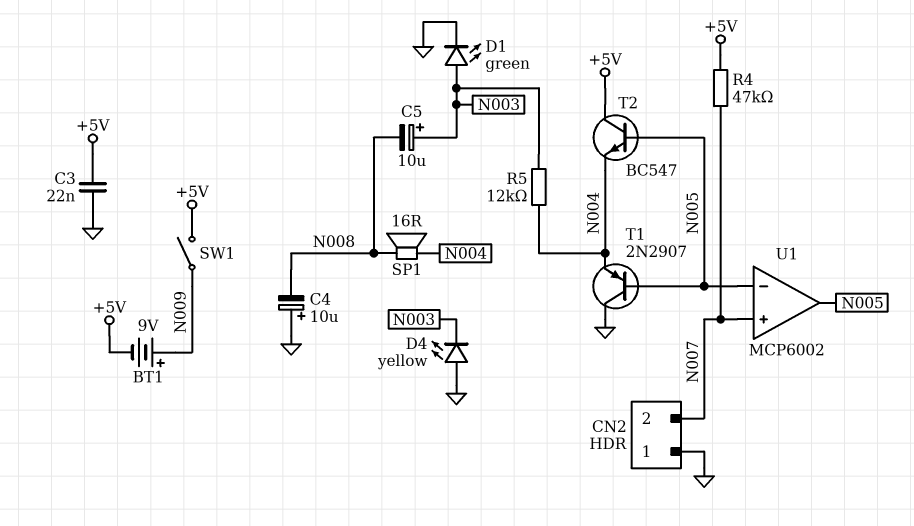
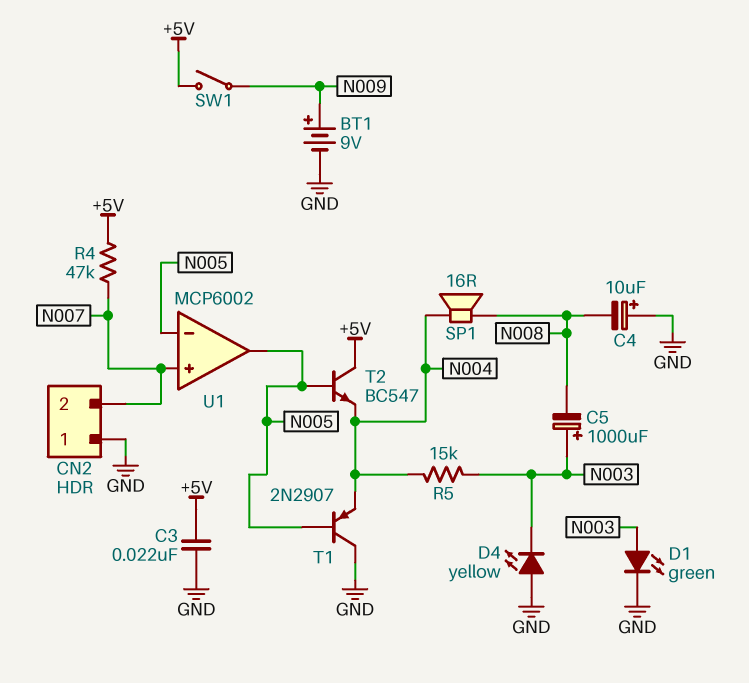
BT1: 9V (plus N009, minus +5V) -> 9V (plus N009, minus GND)
C5: 10uF (plus N003, minus N008) -> 1000uF (plus N003, minus N008)
R5: 12k (N003, N004) -> 15k (N003, N004)

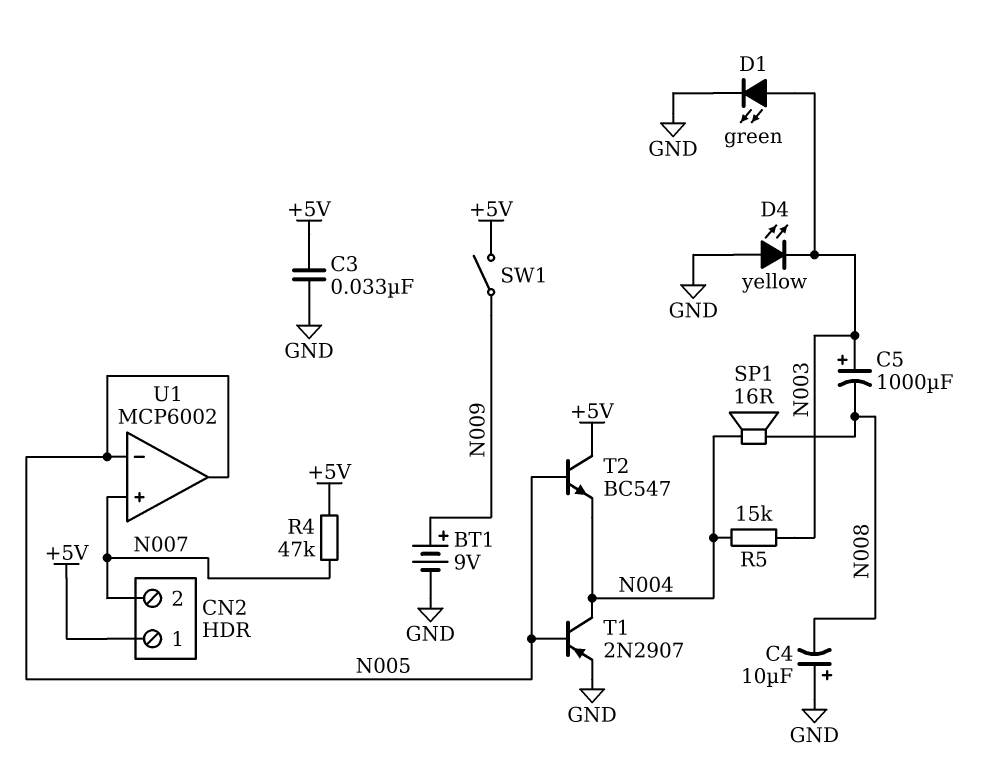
C3: 22nF (+5V, GND) -> 33nF (+5V, GND)
CN2 pin 1: GND -> +5V
T1: PNP 2N2907 (B N005, C GND, E N004) -> PNP 2N2907 (B N005, C N004, E GND)

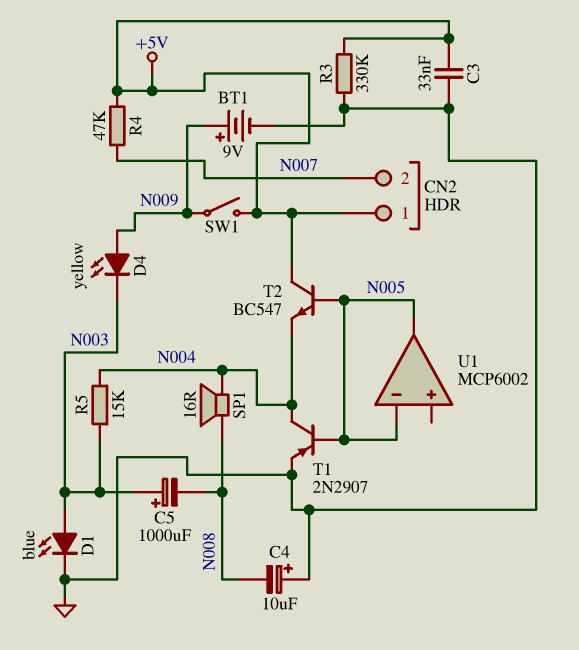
D1: LED green (A N003, K GND) -> LED blue (A N003, K GND)
D4: LED yellow (A GND, K N003) -> LED yellow (A N009, K N003)
R3: none -> 330k (+5V, GND)
U1 pin in+: N007 -> none

